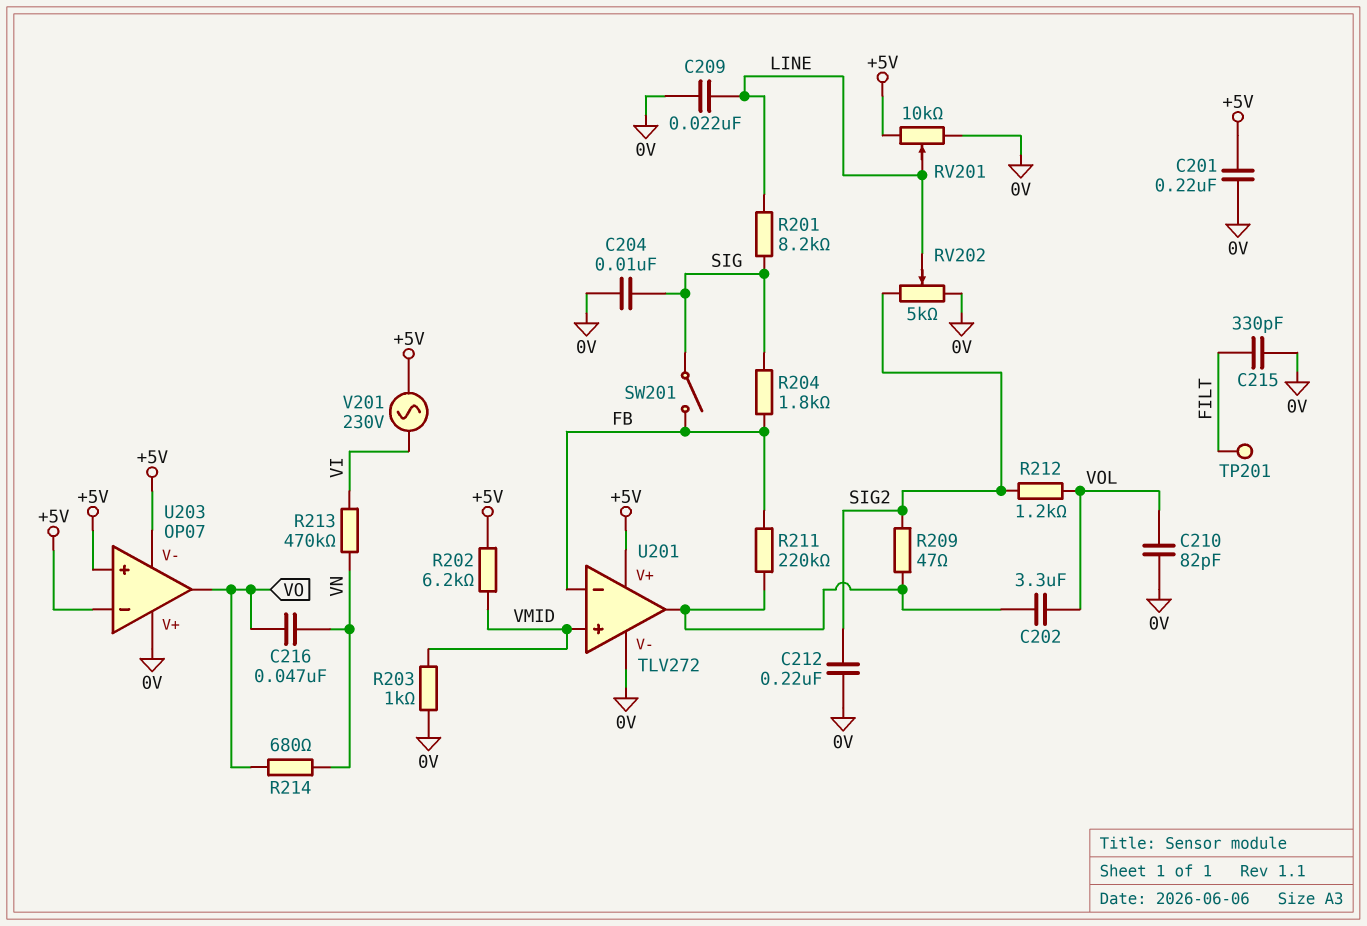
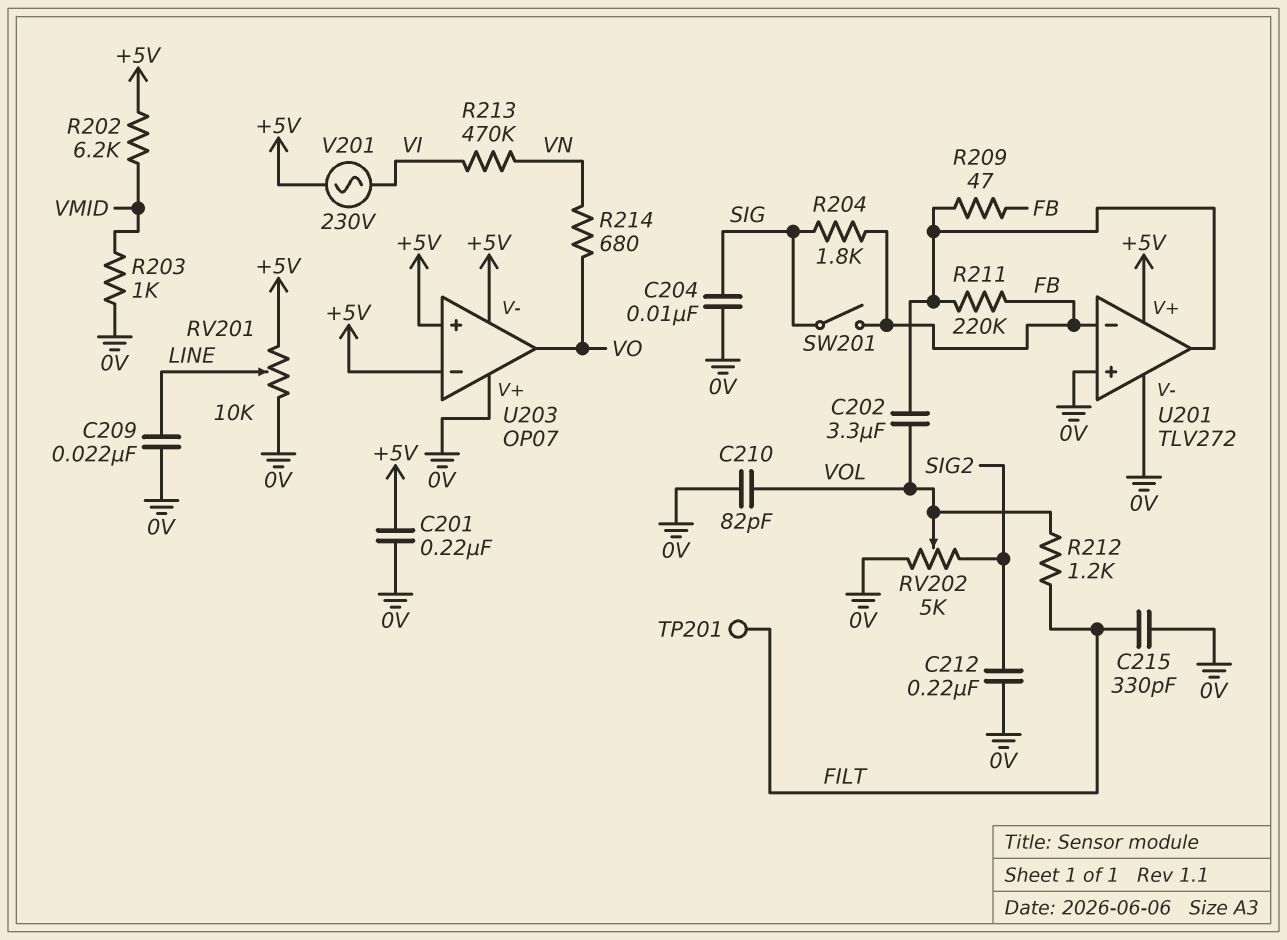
C216: 47nF (VN, VO) -> none
R201: 8.2k (LINE, SIG) -> none
R209: 47 (SIG2, U201/out) -> 47 (FB, U201/out)
R212: 1.2k (SIG2, VOL) -> 1.2k (FILT, VOL)
RV202: 5k (0V, SIG2, wiper LINE) -> 5k (0V, SIG2, wiper VOL)
U201 pin in+: VMID -> 0V

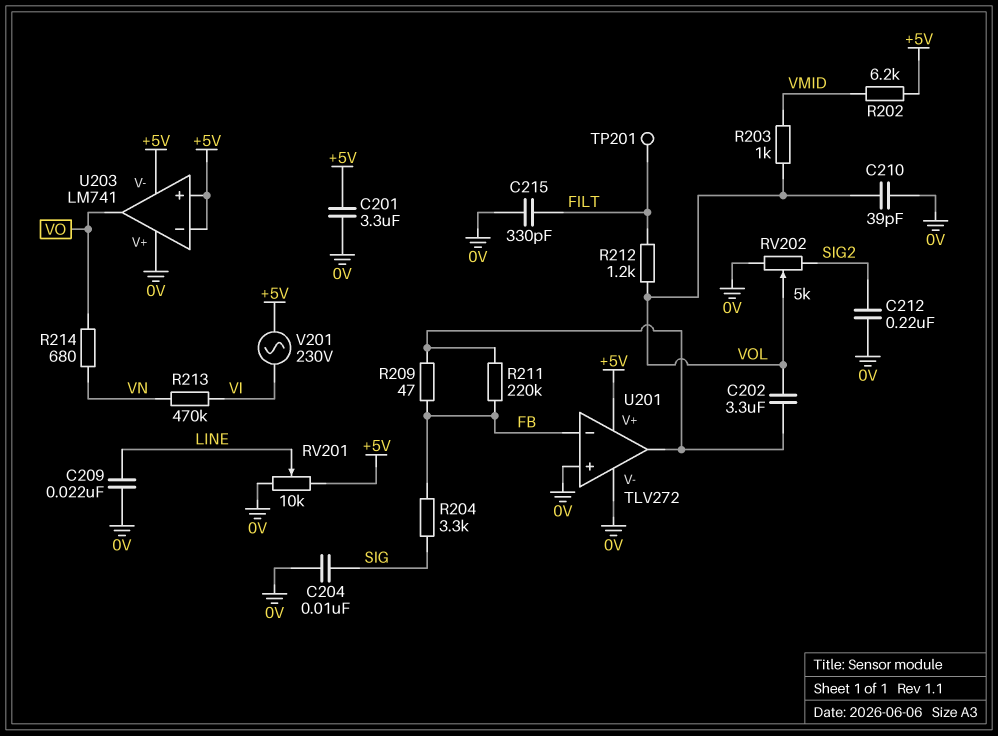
C201: 220nF (+5V, 0V) -> 3.3uF (+5V, 0V)
C210: 82pF (0V, VOL) -> 39pF (0V, VOL)
R203: 1k (0V, VMID) -> 1k (VMID, VOL)
R204: 1.8k (FB, SIG) -> 3.3k (FB, SIG)
SW201: switch (FB, SIG) -> none
U203: OP07 -> LM741

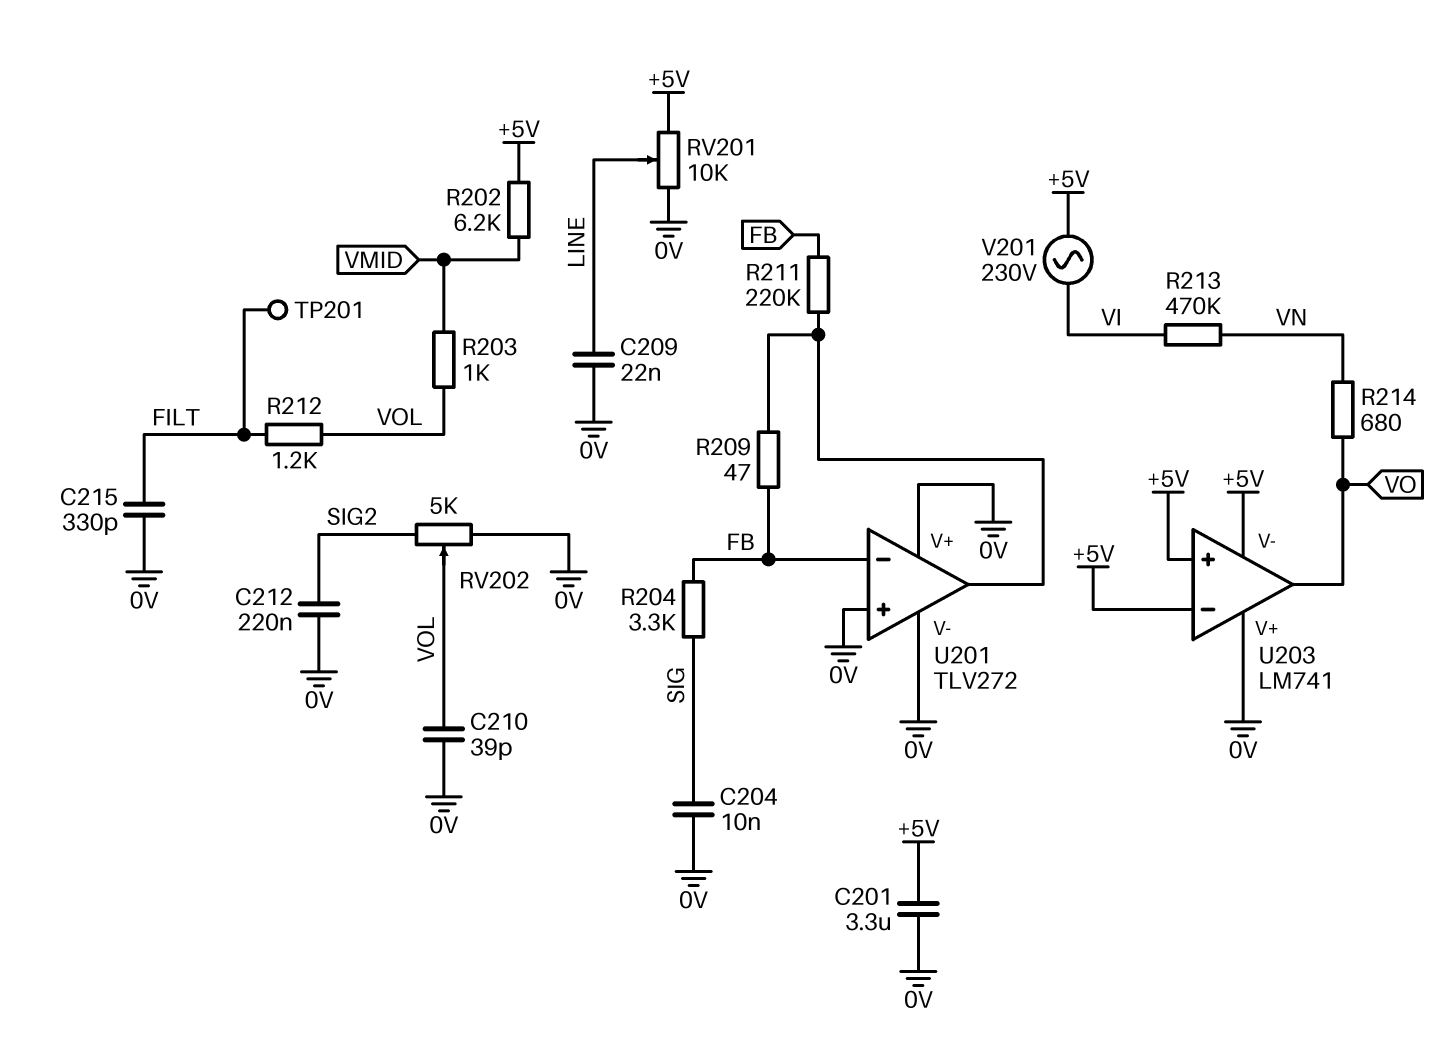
C202: 3.3uF (U201/out, VOL) -> none
U201 pin V+: +5V -> 0V

